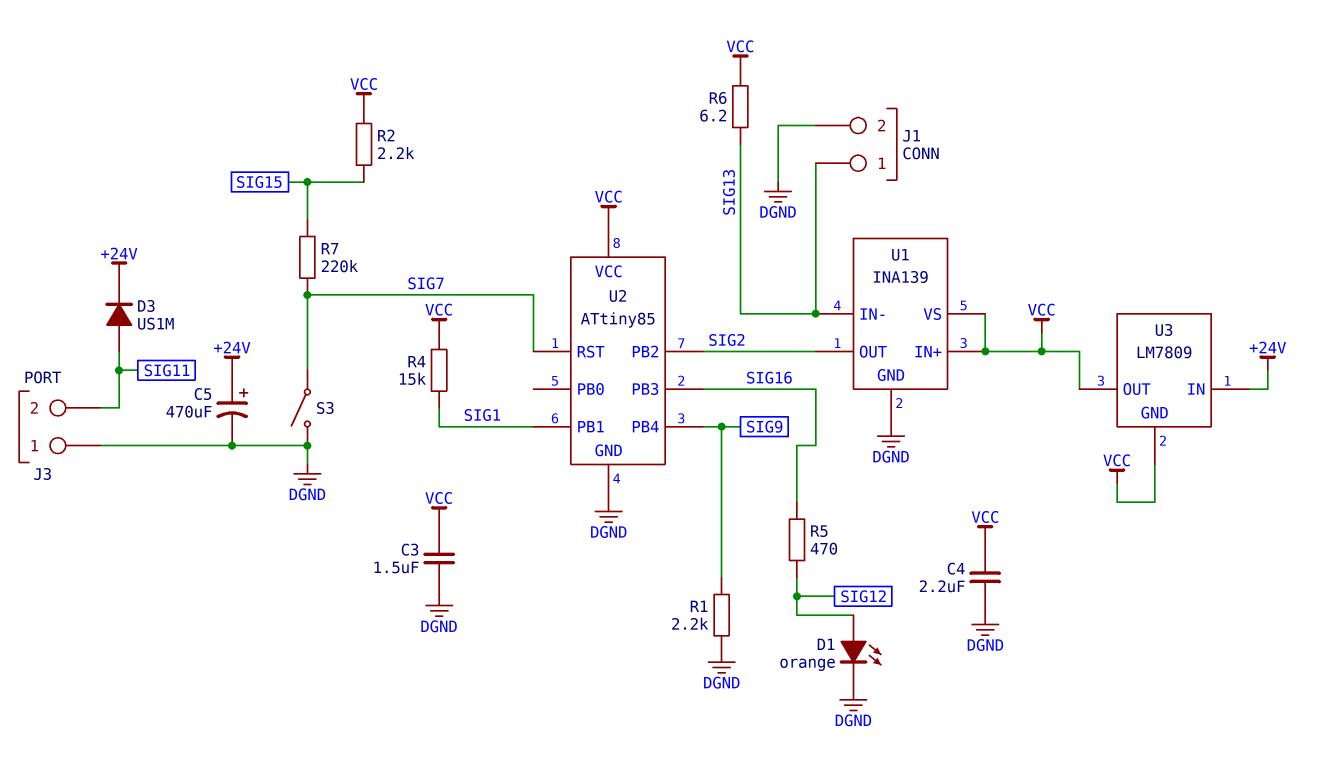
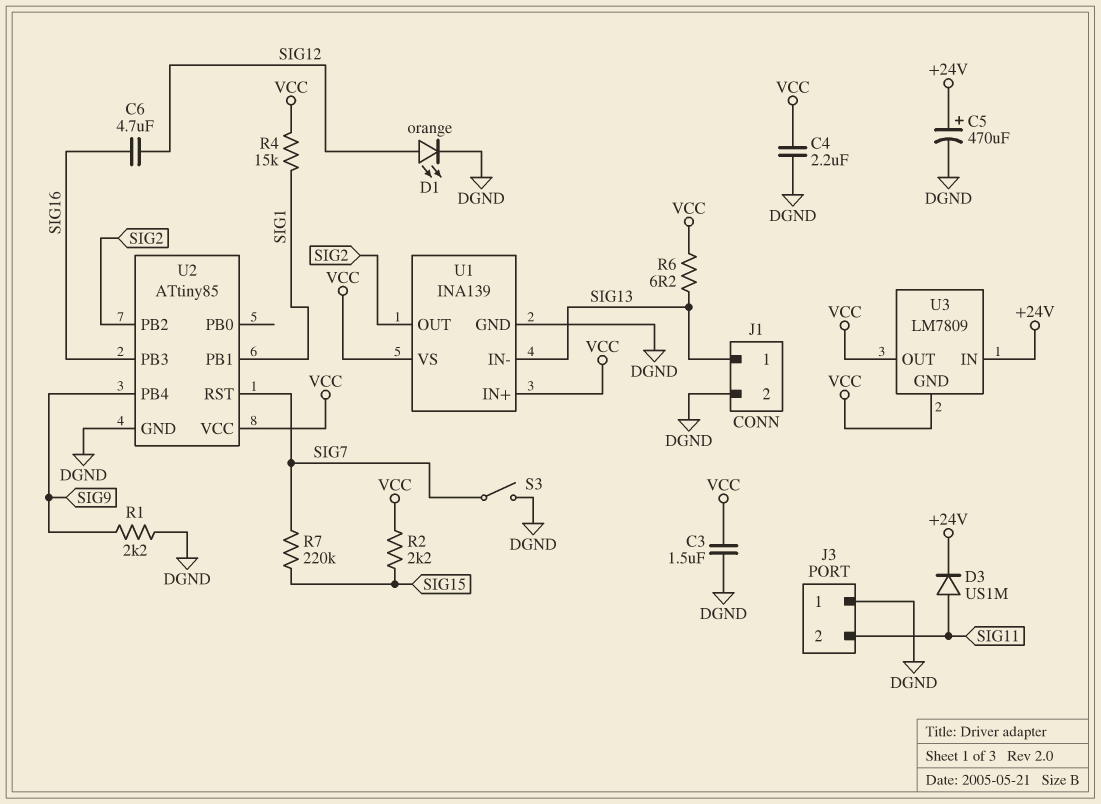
C6: none -> 4.7uF (SIG12, SIG16)
R5: 470 (SIG12, SIG16) -> none

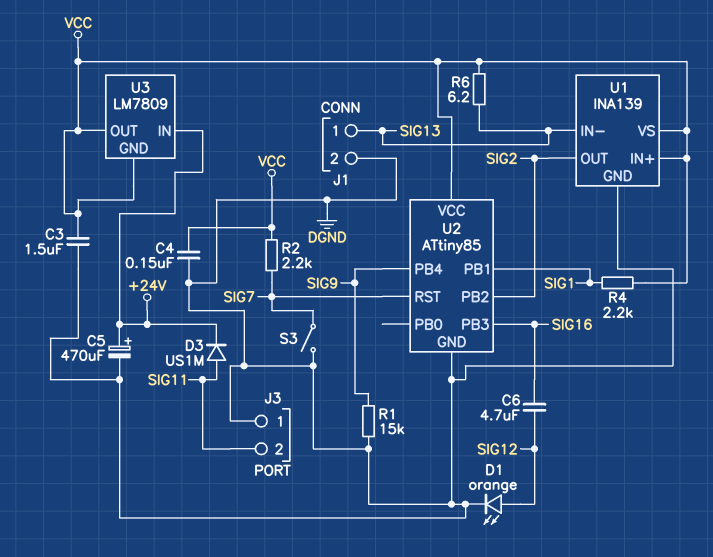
C4: 2.2uF (DGND, VCC) -> 150nF (DGND, VCC)
R1: 2.2k (DGND, SIG9) -> 15k (DGND, SIG9)
R2: 2.2k (SIG15, VCC) -> 2.2k (SIG7, VCC)
R4: 15k (SIG1, VCC) -> 2.2k (SIG1, VCC)
R7: 220k (SIG7, SIG15) -> none

